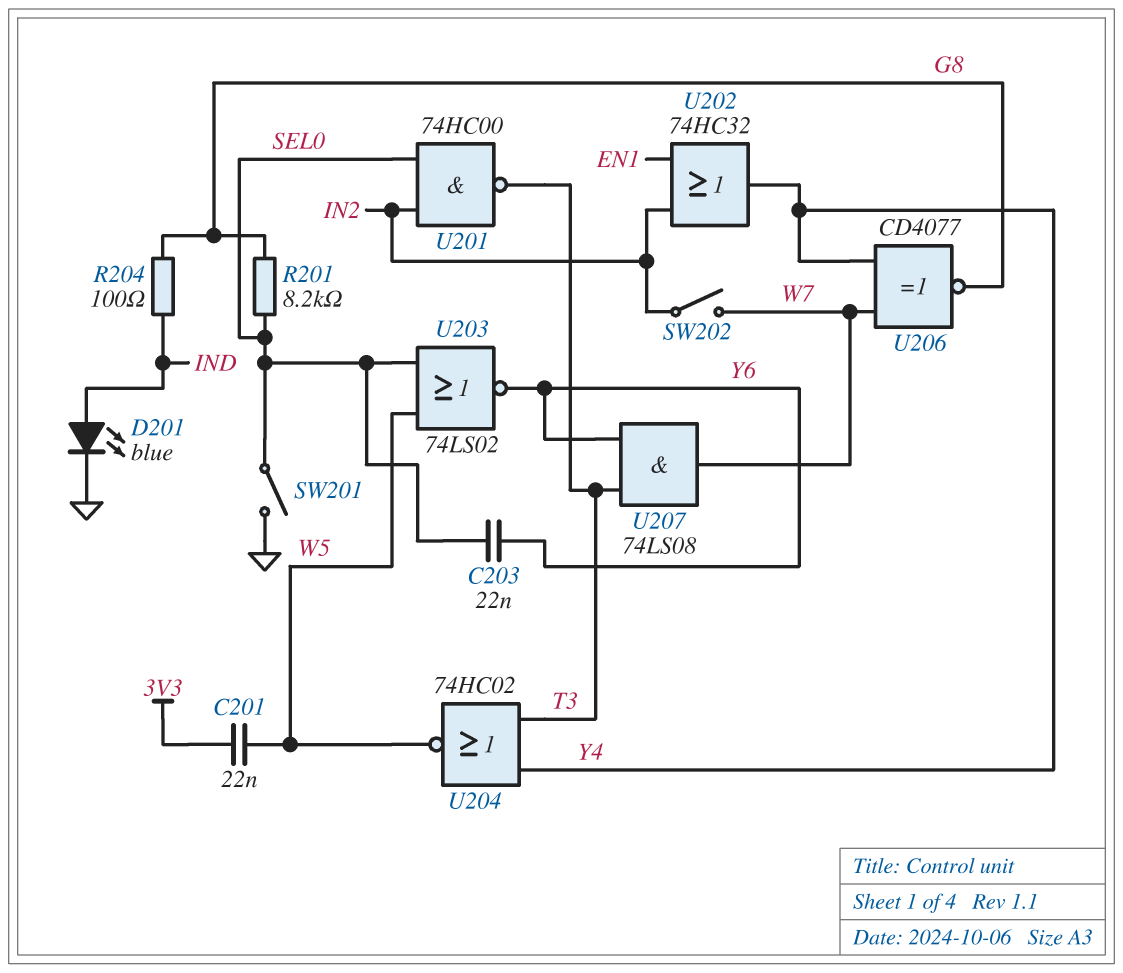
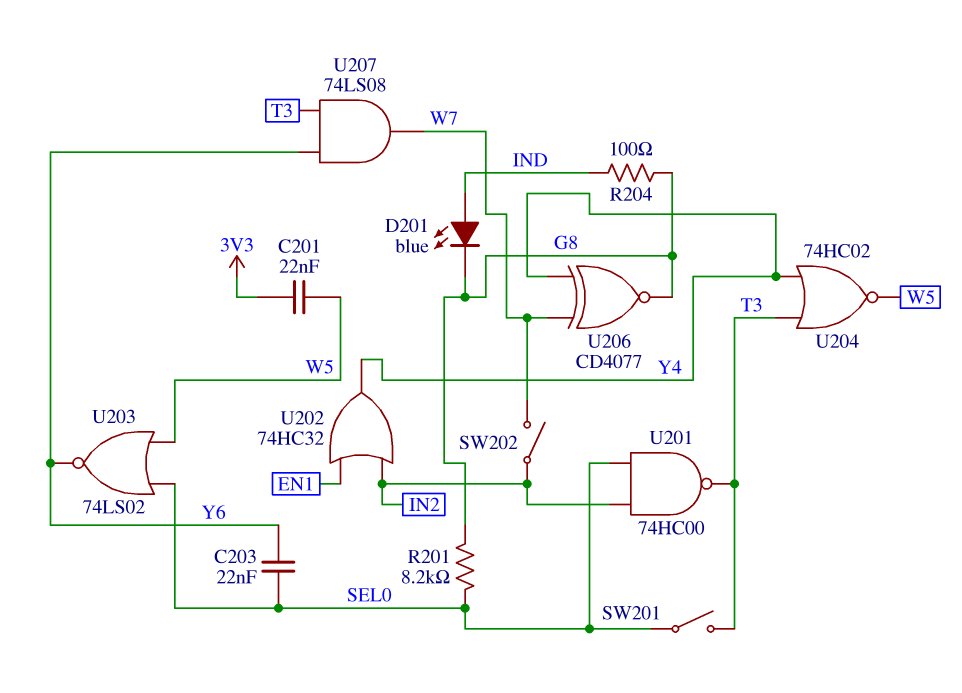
D201: LED blue (A IND, K GND) -> LED blue (A IND, K G8)
SW201: switch (GND, SEL0) -> switch (SEL0, T3)

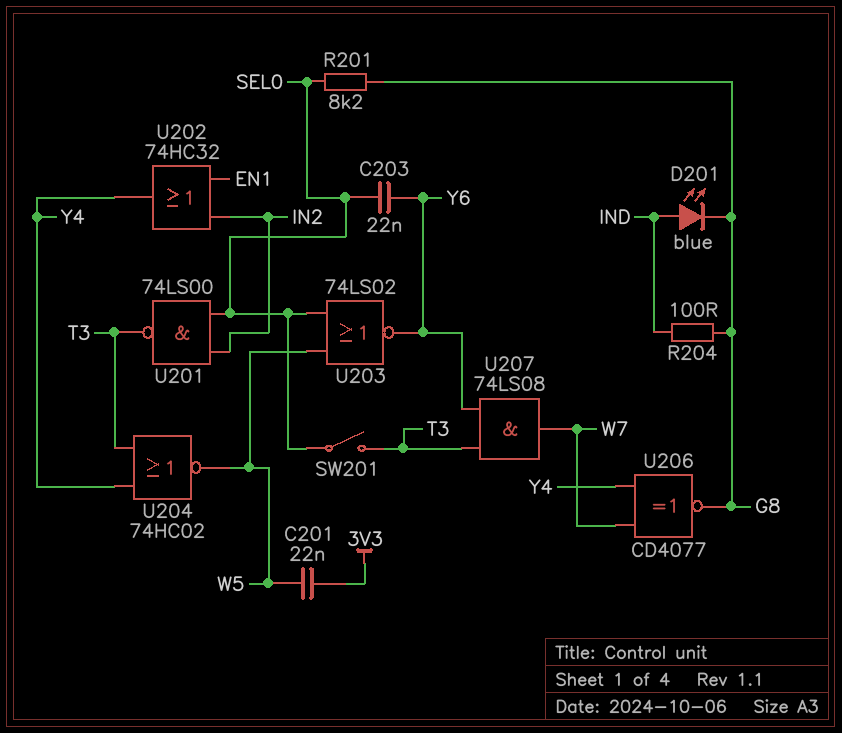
SW202: switch (IN2, W7) -> none
U201: NAND 74HC00 (in IN2, in SEL0, out T3) -> NAND 74LS00 (in IN2, in SEL0, out T3)

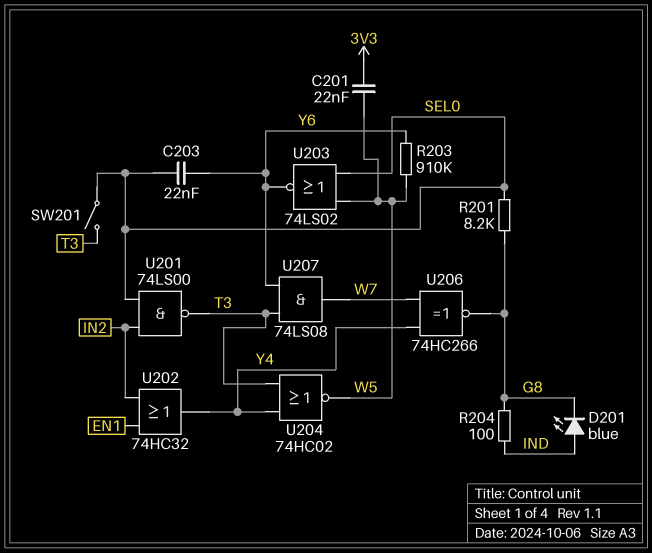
R203: none -> 910k (W5, Y6)
U206: XNOR CD4077 (in W7, in Y4, out G8) -> XNOR 74HC266 (in W7, in Y4, out G8)

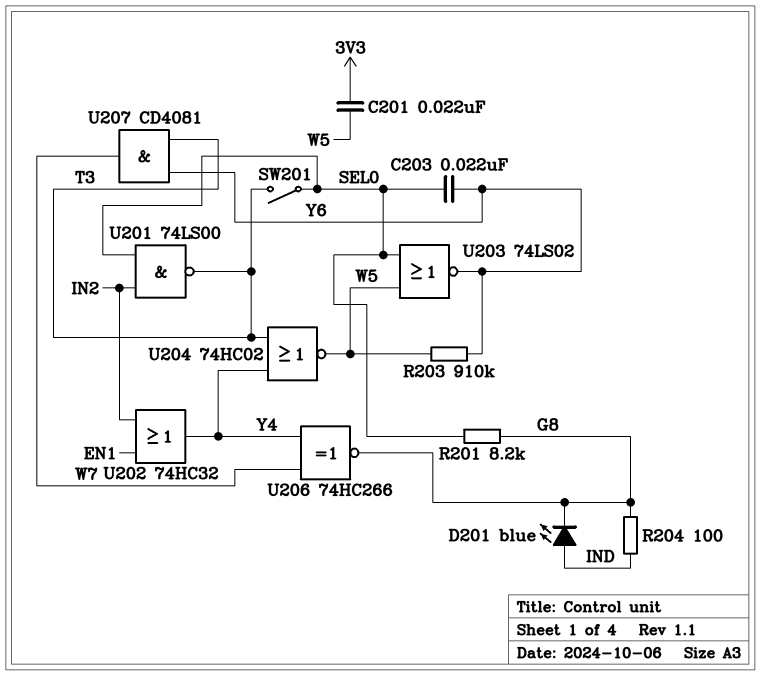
U207: AND 74LS08 (in T3, in Y6, out W7) -> AND CD4081 (in T3, in Y6, out W7)

